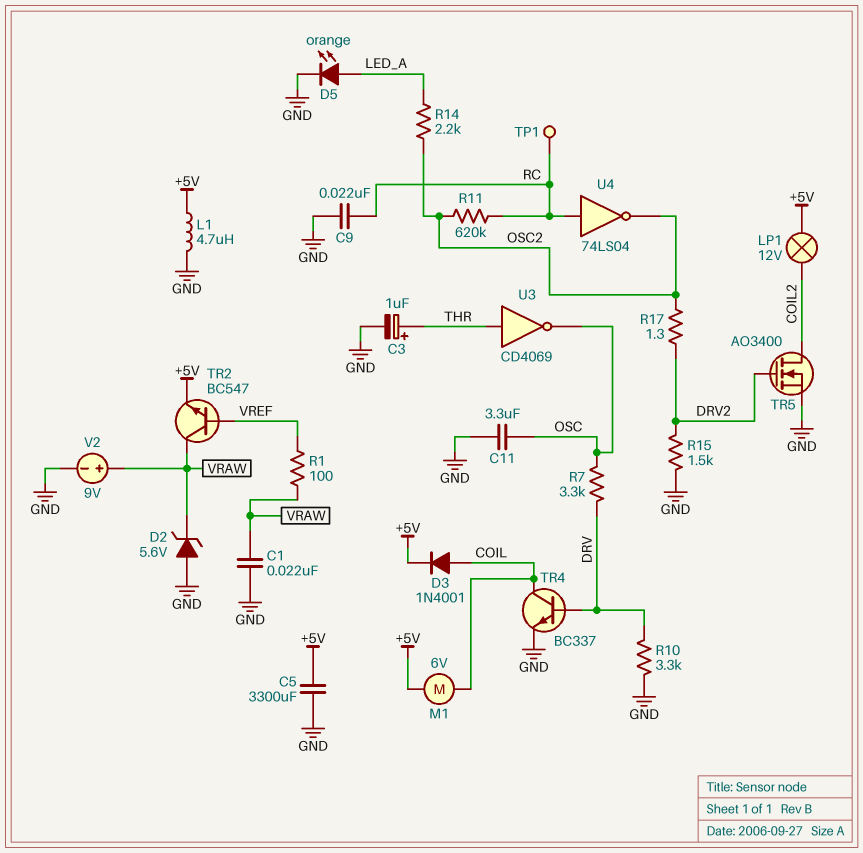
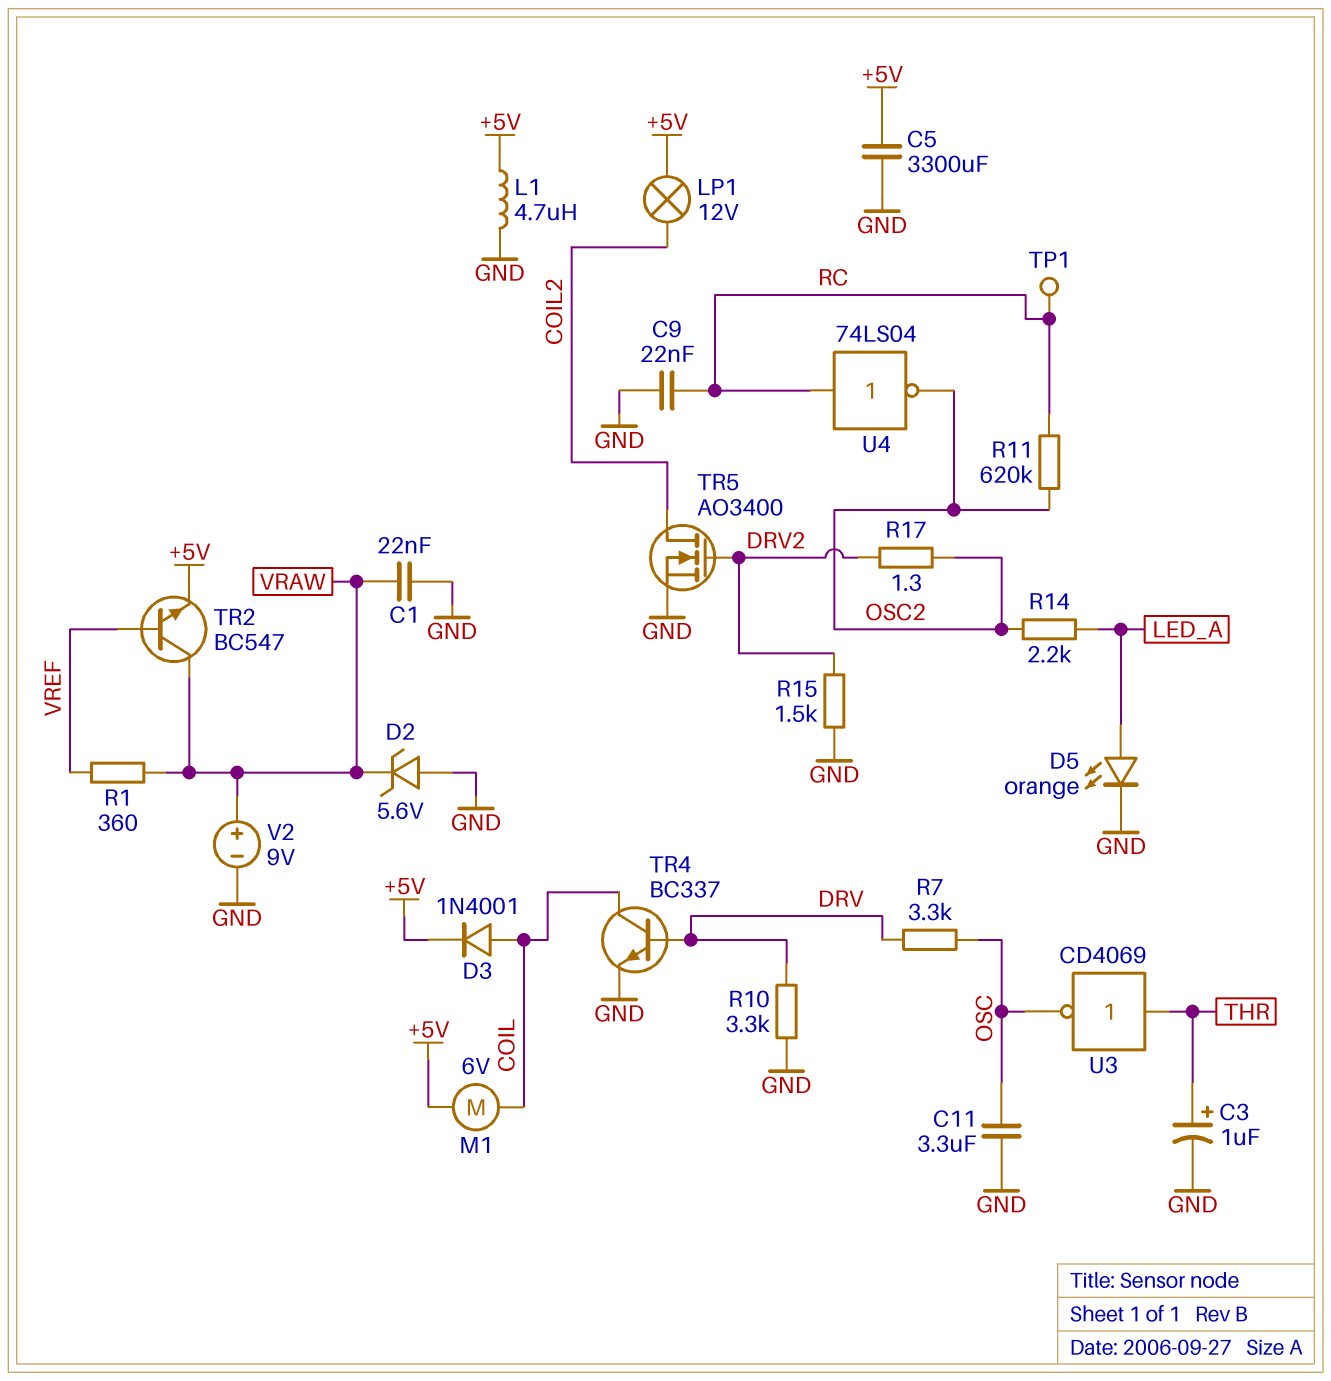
R1: 100 (VRAW, VREF) -> 360 (VRAW, VREF)

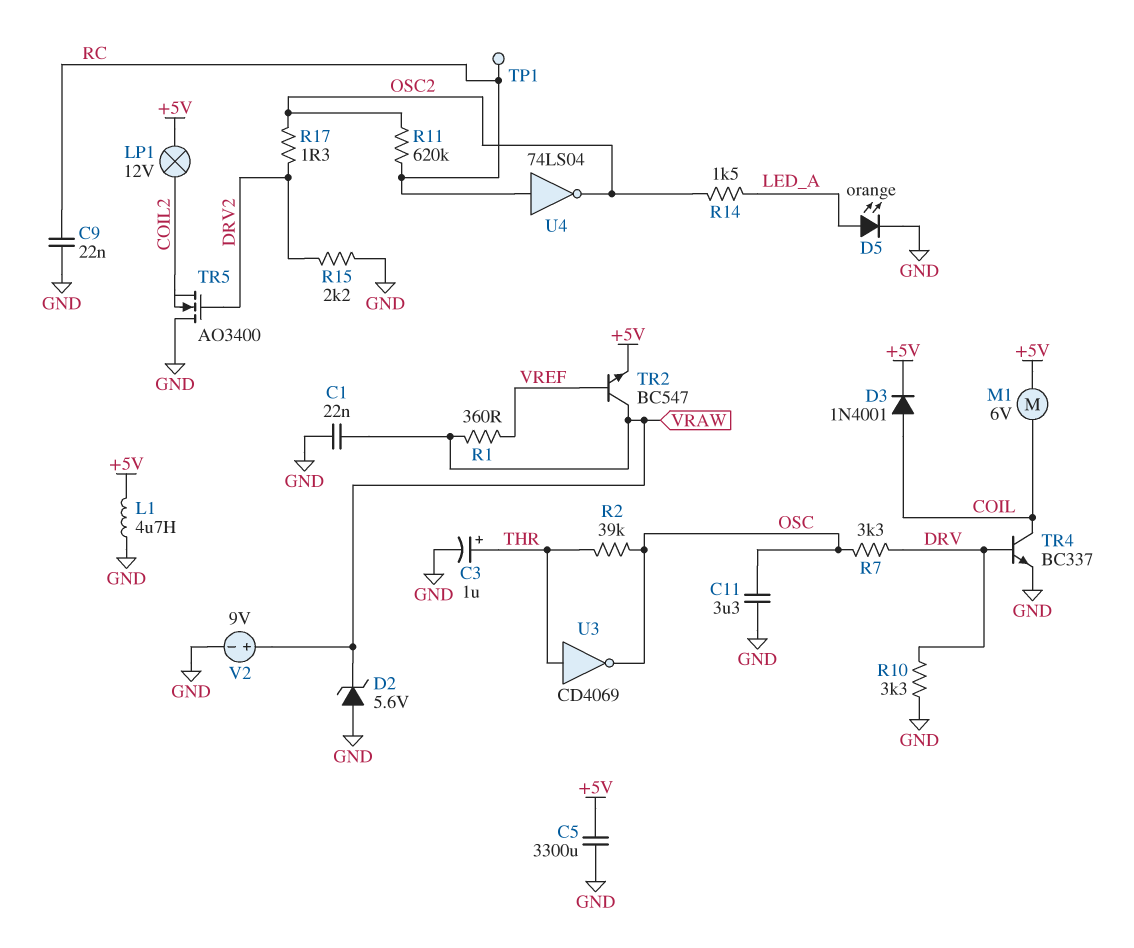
R2: none -> 39k (OSC, THR)
R14: 2.2k (LED_A, OSC2) -> 1.5k (LED_A, OSC2)
R15: 1.5k (DRV2, GND) -> 2.2k (DRV2, GND)
TR5: NMOS AO3400 (G DRV2, D COIL2, S GND) -> NMOS AO3400 (G DRV2, D GND, S COIL2)

